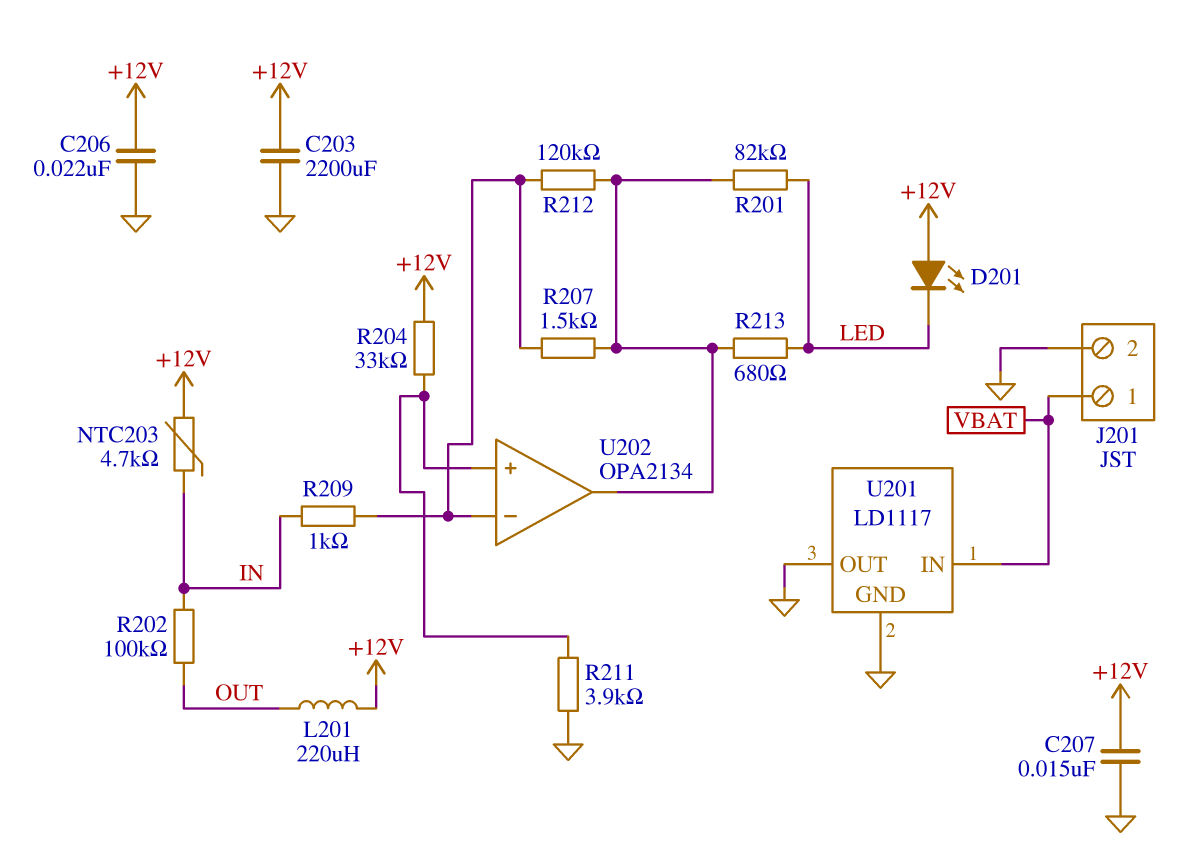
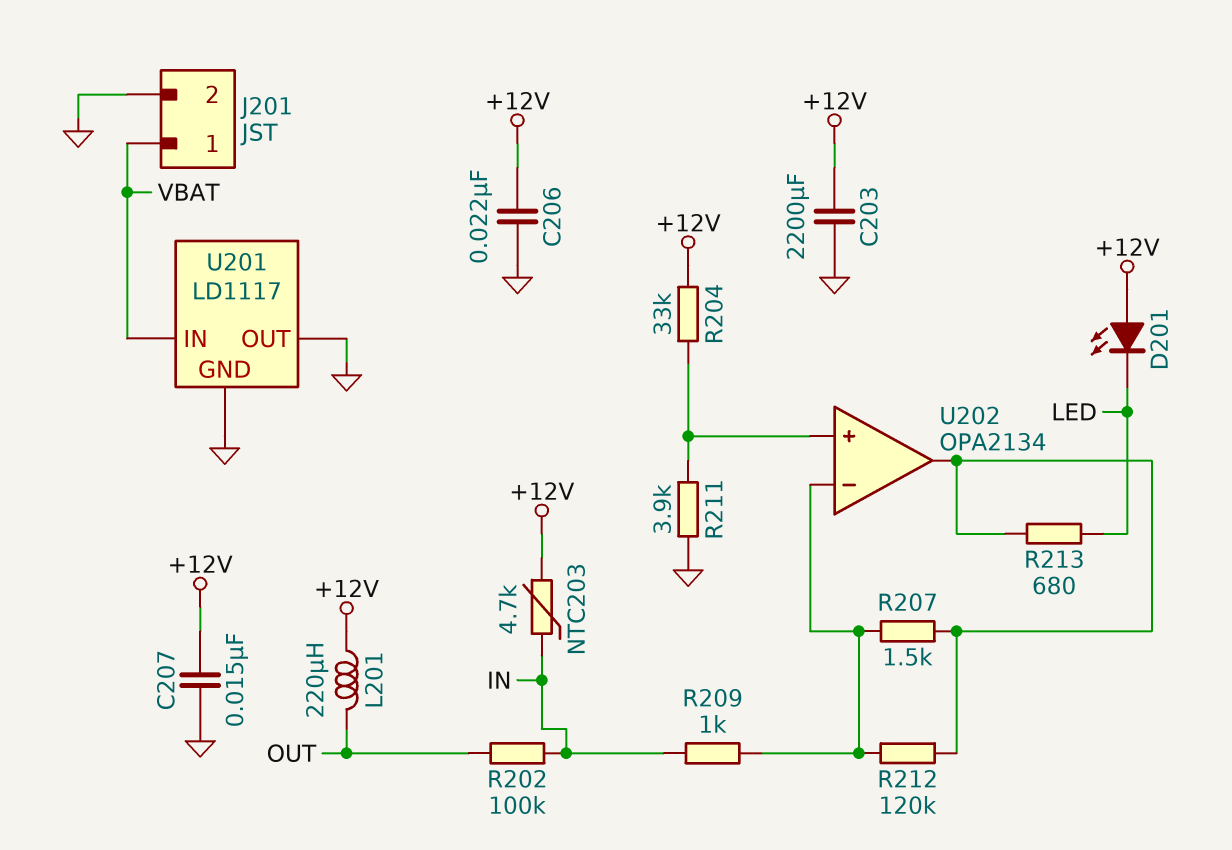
R201: 82k (LED, U202/out) -> none

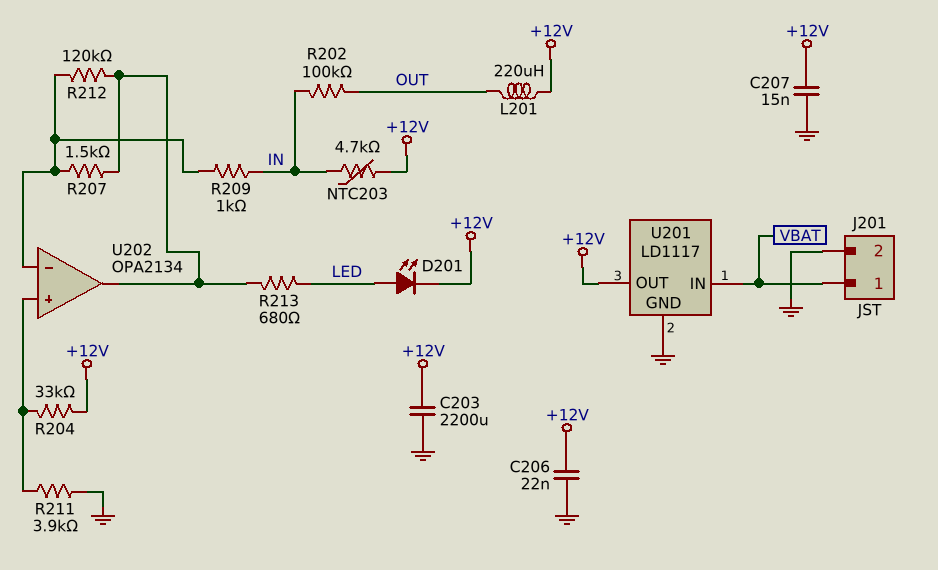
D201: LED (A +12V, K LED) -> LED (A LED, K +12V)
U201 pin OUT: GND -> +12V

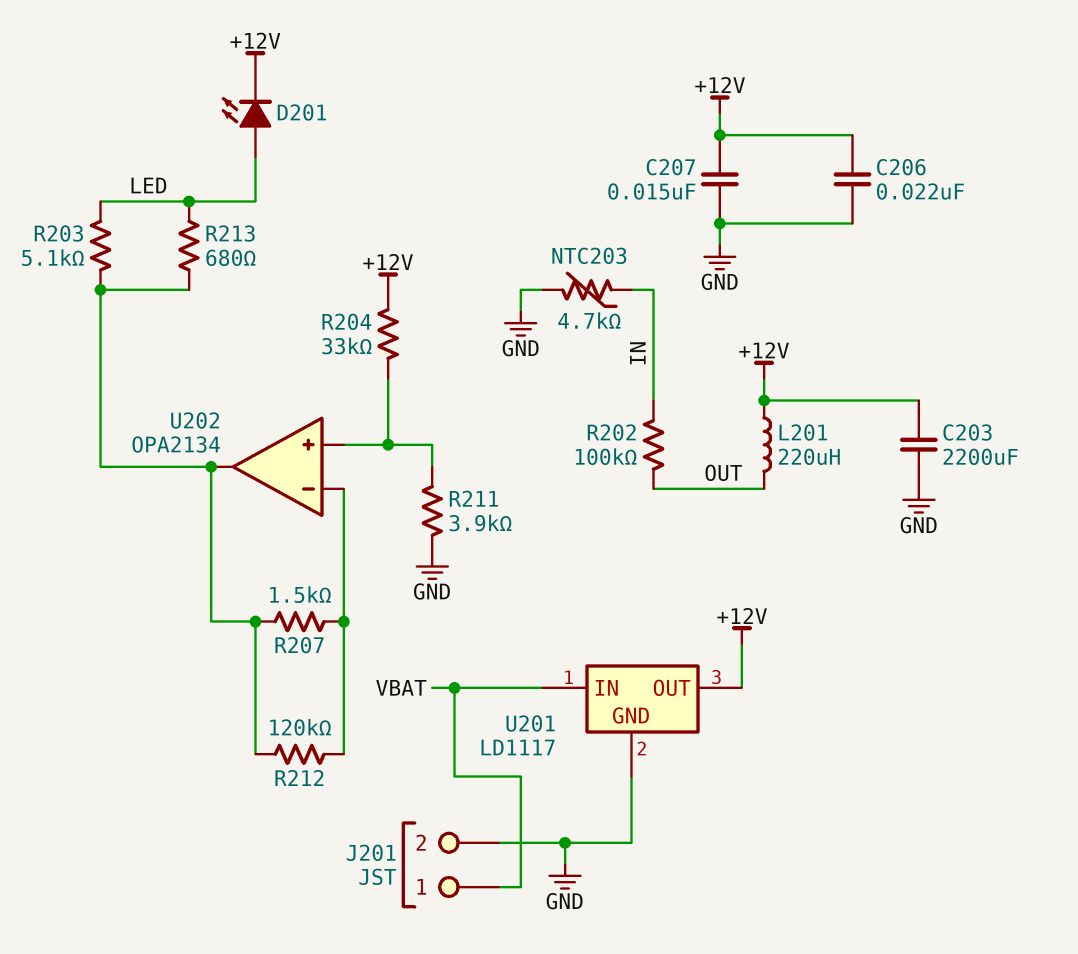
NTC203: 4.7k (+12V, IN) -> 4.7k (GND, IN)
R203: none -> 5.1k (LED, U202/out)
R209: 1k (IN, U202/in-) -> none

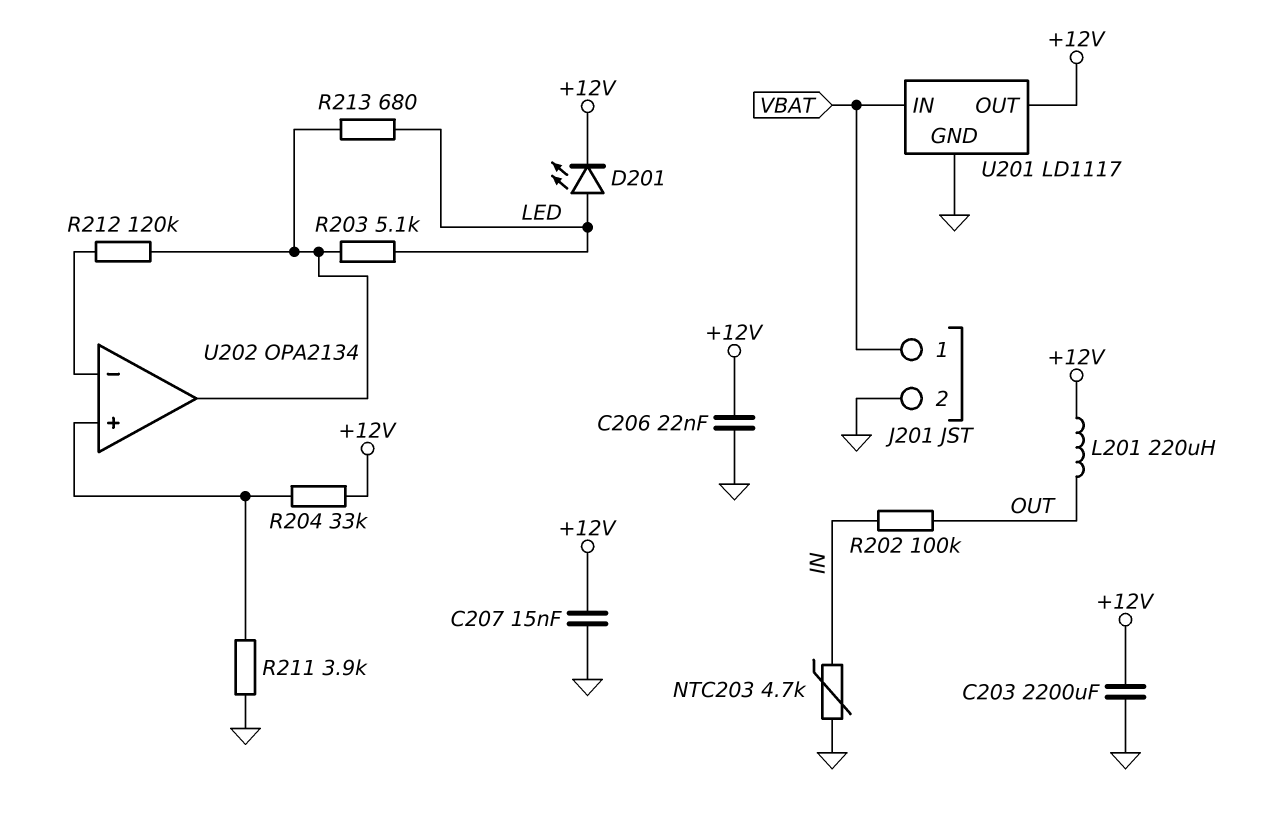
R207: 1.5k (U202/in-, U202/out) -> none

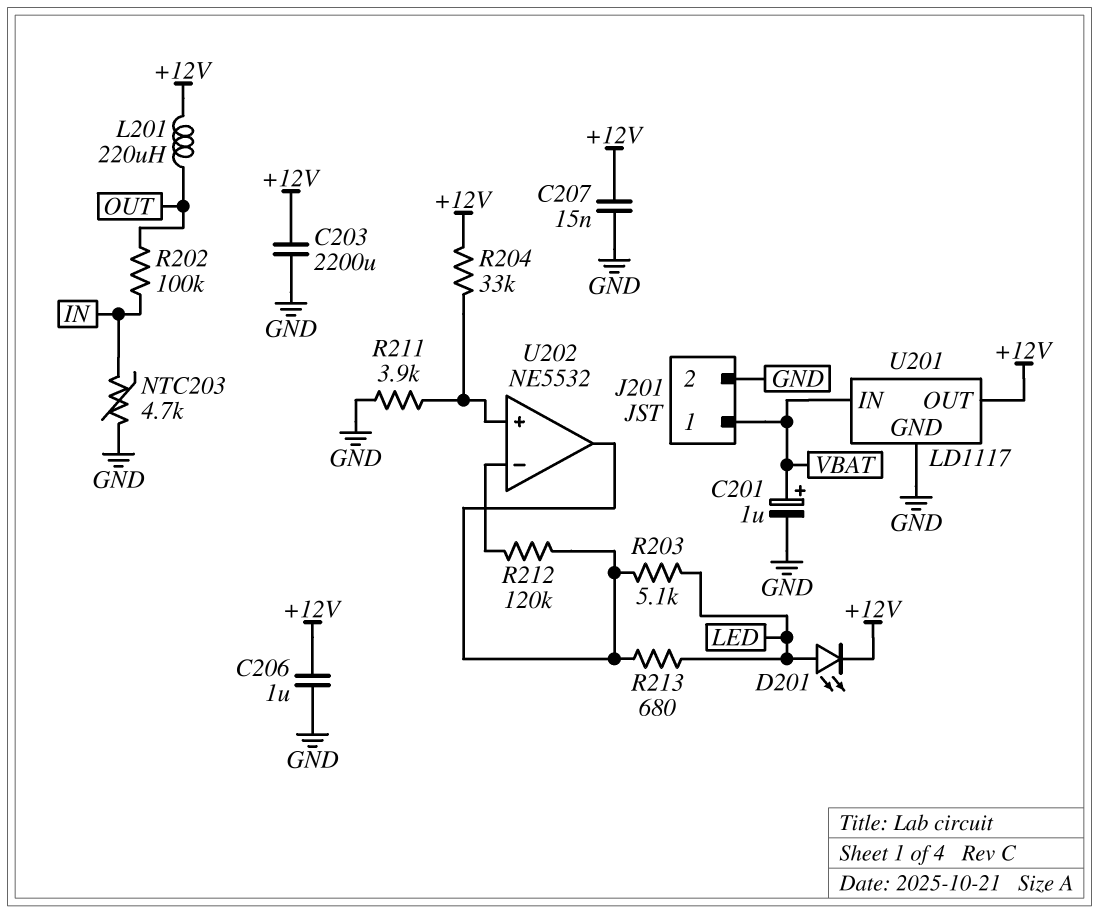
C201: none -> 1uF (plus VBAT, minus GND)
C206: 22nF (+12V, GND) -> 1uF (+12V, GND)
U202: OPA2134 -> NE5532

